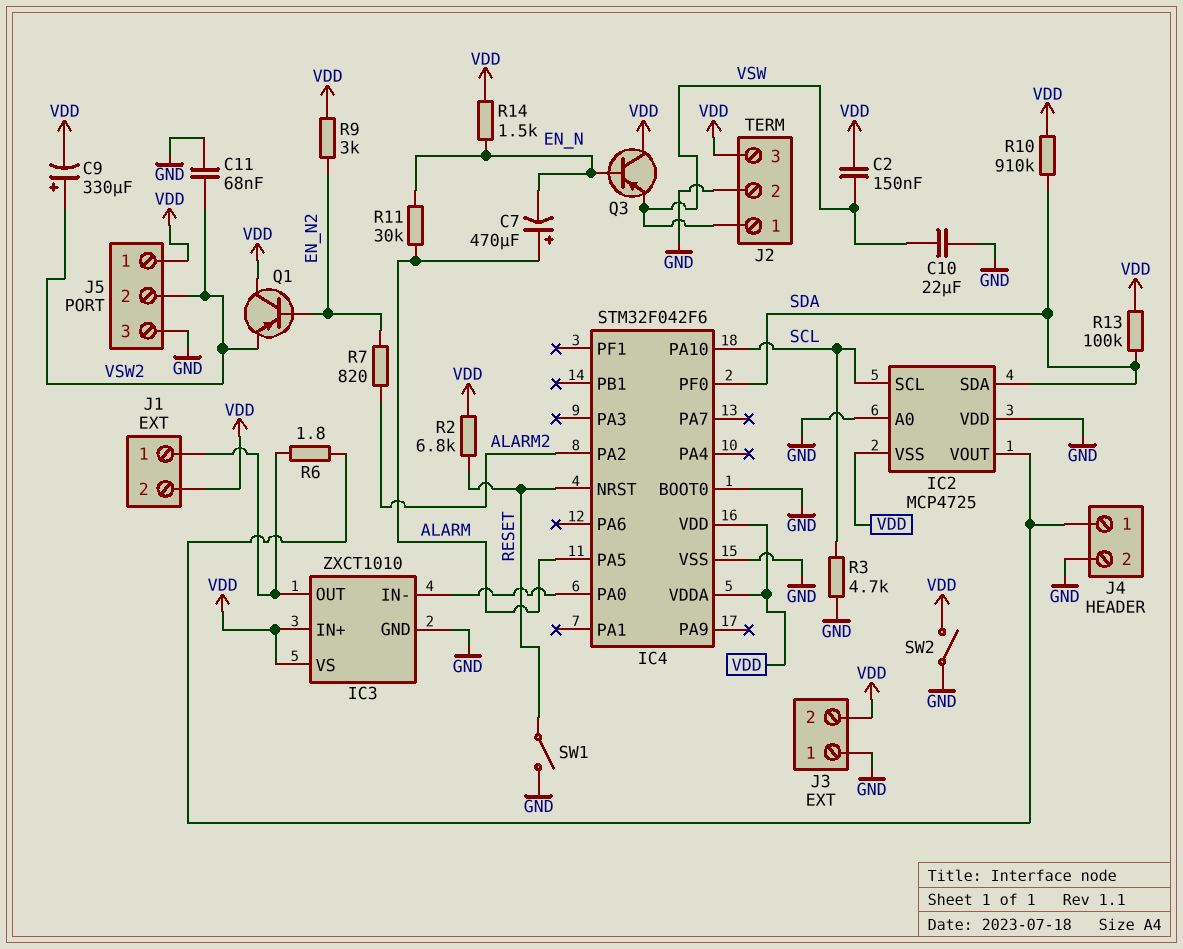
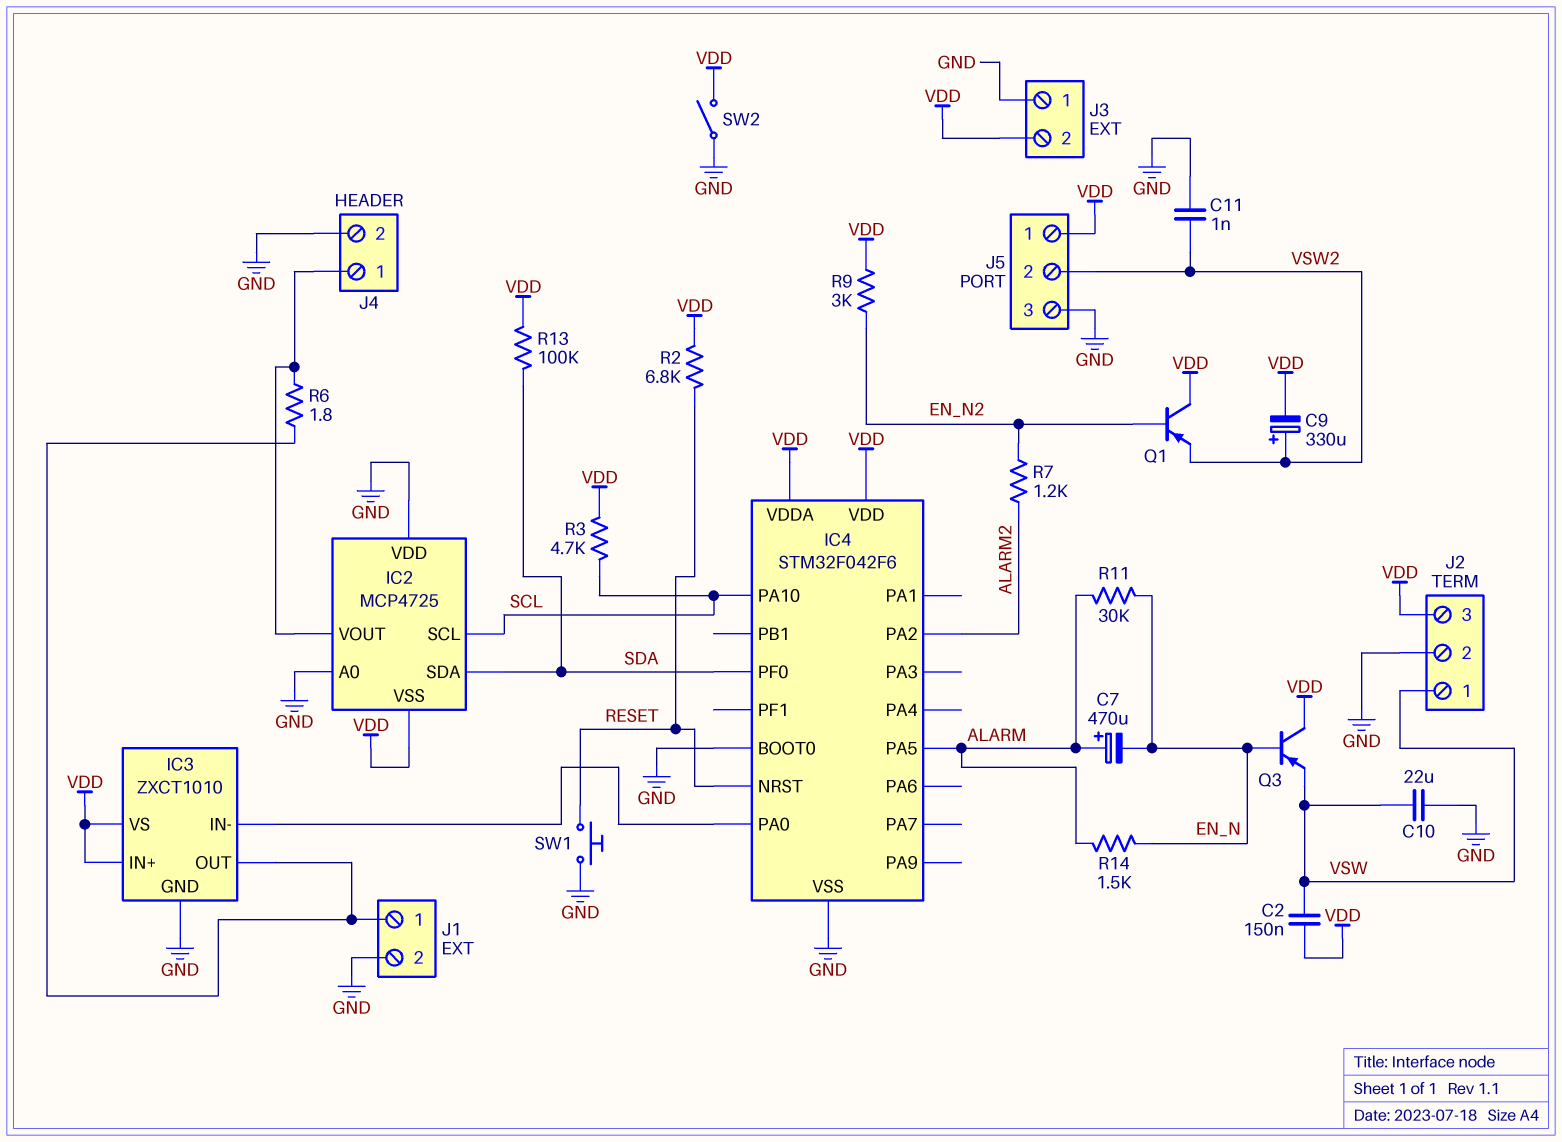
C11: 68nF (GND, VSW2) -> 1nF (GND, VSW2)
J1 pin 2: VDD -> GND
R3: 4.7k (GND, SCL) -> 4.7k (SCL, VDD)
R7: 820 (ALARM2, EN_N2) -> 1.2k (ALARM2, EN_N2)
R10: 910k (SDA, VDD) -> none
R14: 1.5k (EN_N, VDD) -> 1.5k (ALARM, EN_N)
SW1: switch (GND, RESET) -> button (GND, RESET)

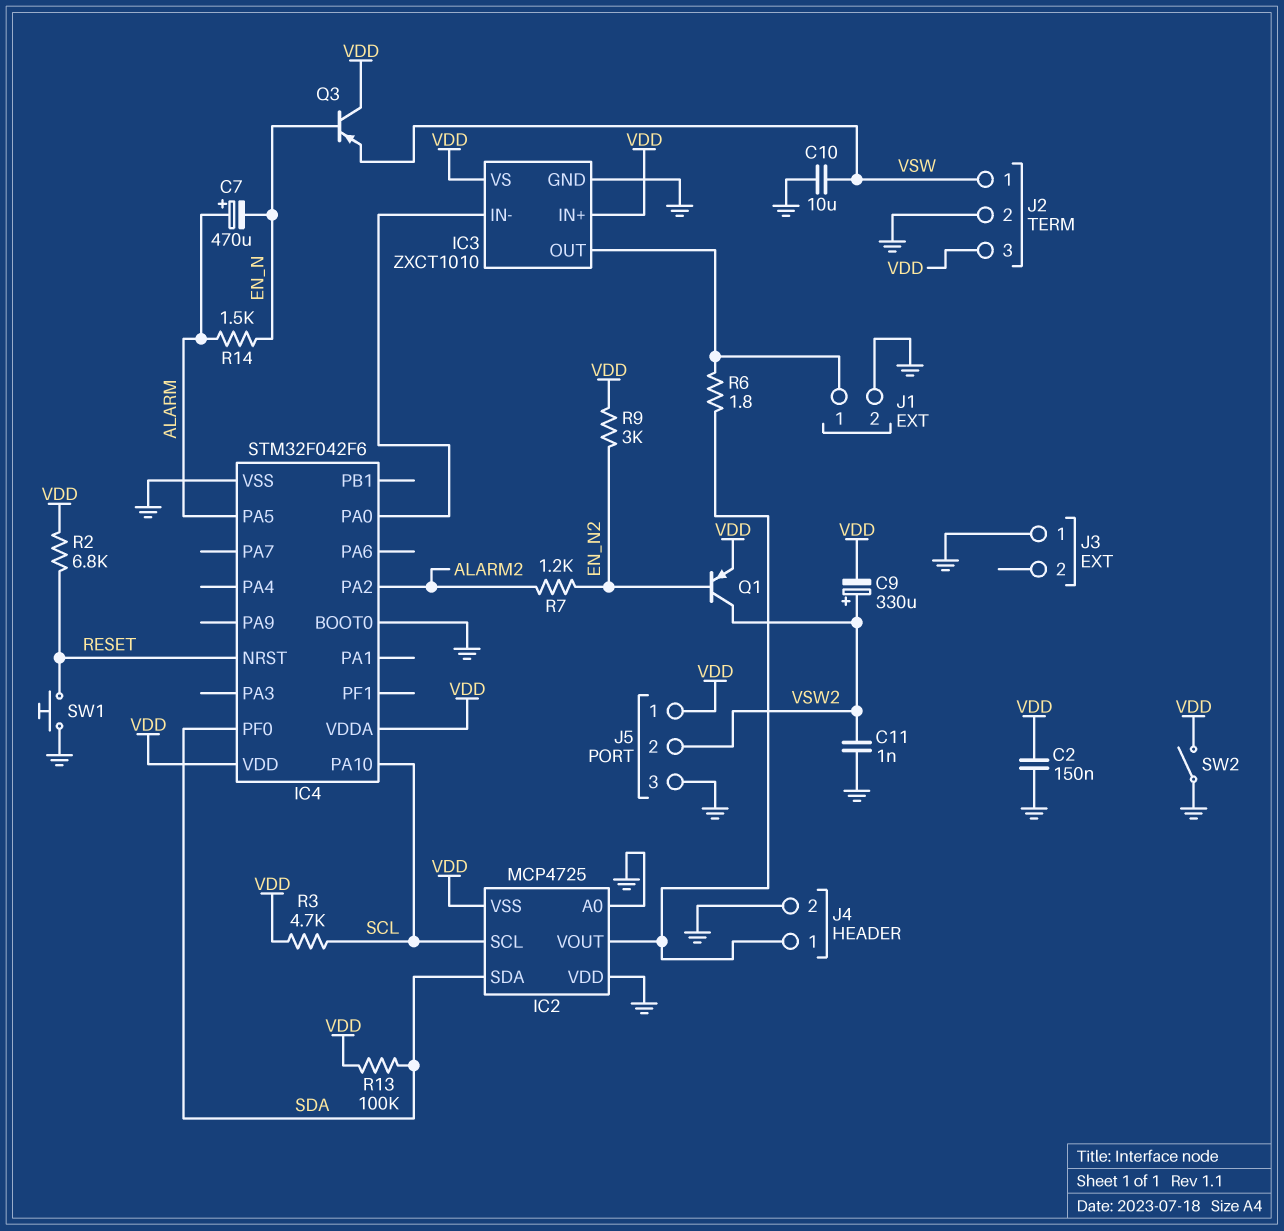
C2: 150nF (VDD, VSW) -> 150nF (GND, VDD)
C10: 22uF (GND, VSW) -> 10uF (GND, VSW)
J3 pin 2: VDD -> none
Q1: PNP (B EN_N2, C VDD, E VSW2) -> PNP (B EN_N2, C VSW2, E VDD)
R11: 30k (ALARM, EN_N) -> none

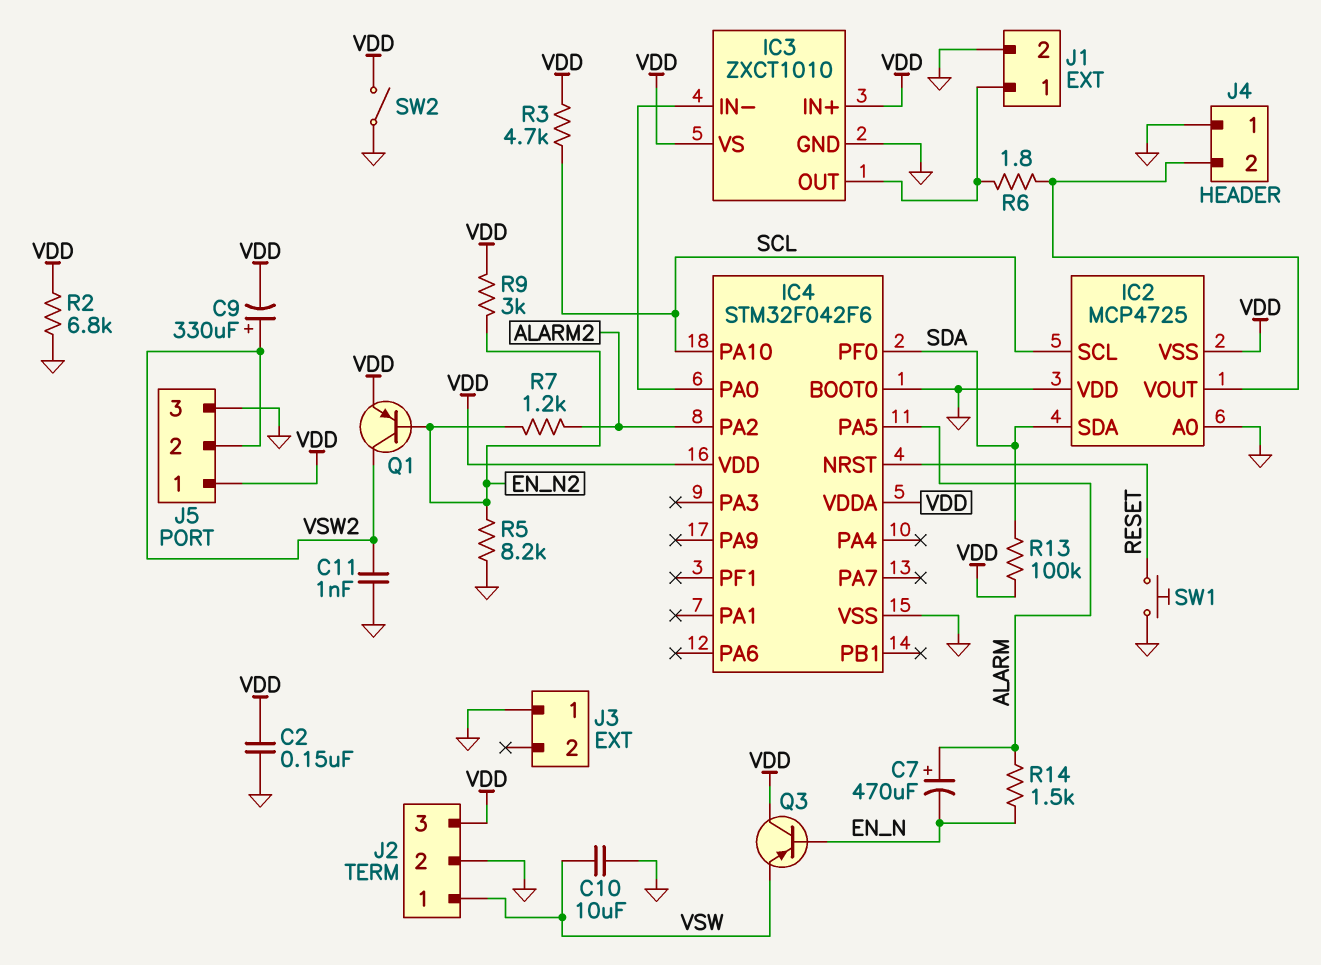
J4 pin 1: IC2/VOUT -> GND
J4 pin 2: GND -> IC2/VOUT
R2: 6.8k (RESET, VDD) -> 6.8k (GND, VDD)
R5: none -> 8.2k (EN_N2, GND)

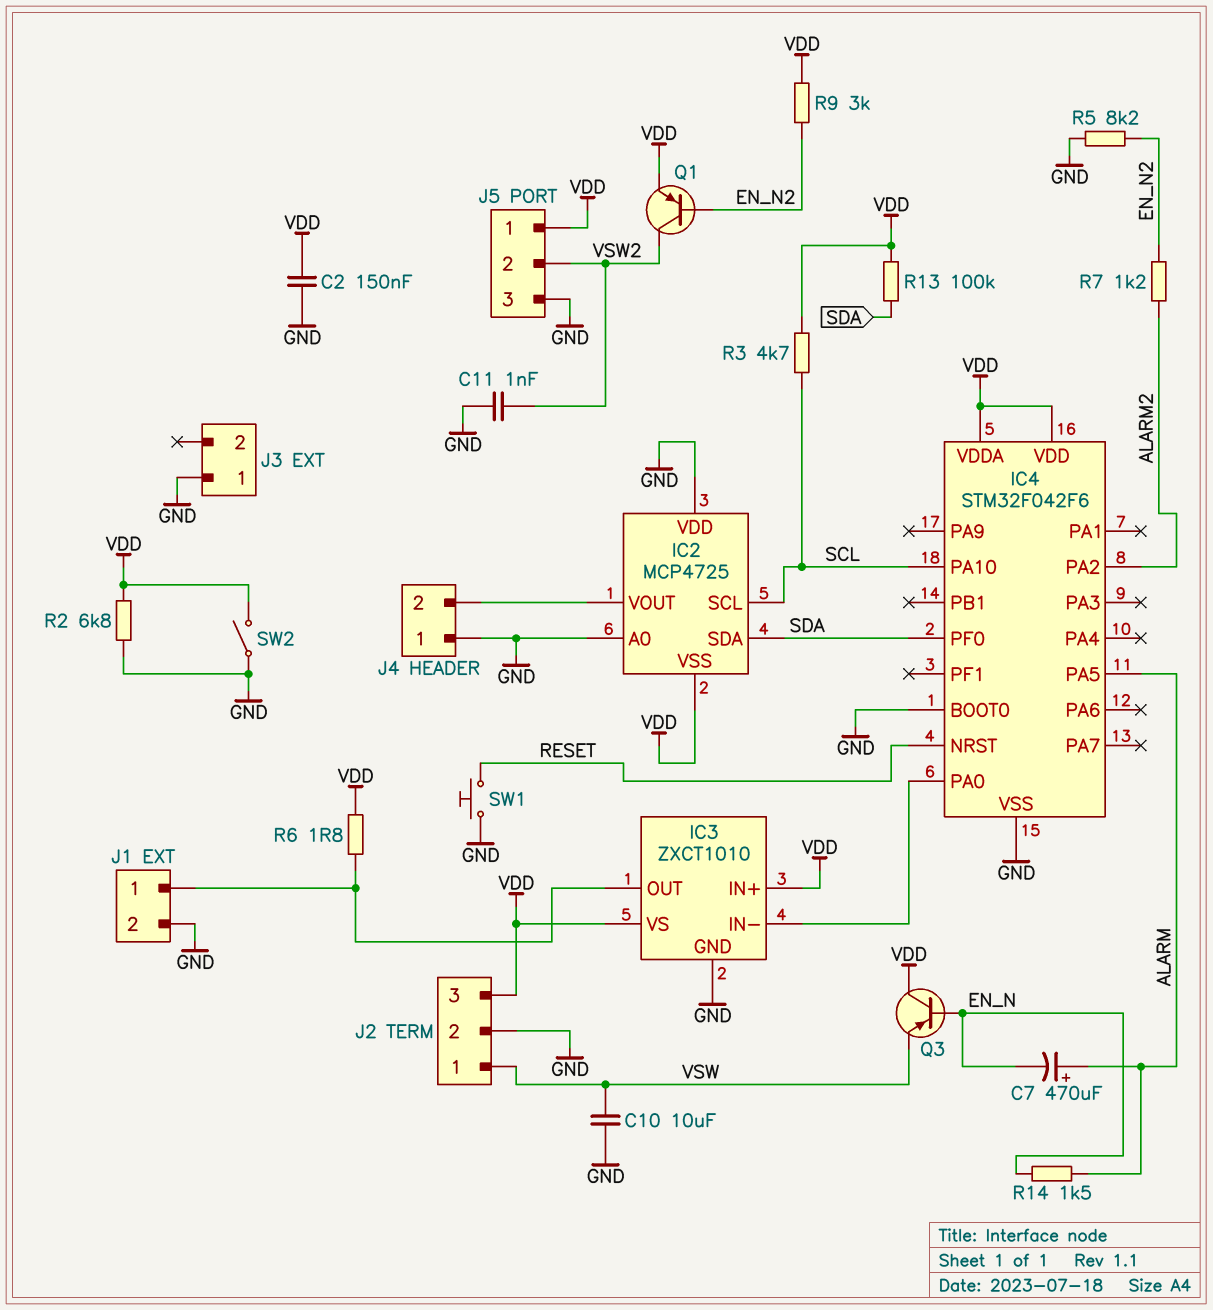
C9: 330uF (plus VSW2, minus VDD) -> none
R6: 1.8 (IC2/VOUT, IC3/OUT) -> 1.8 (IC3/OUT, VDD)

